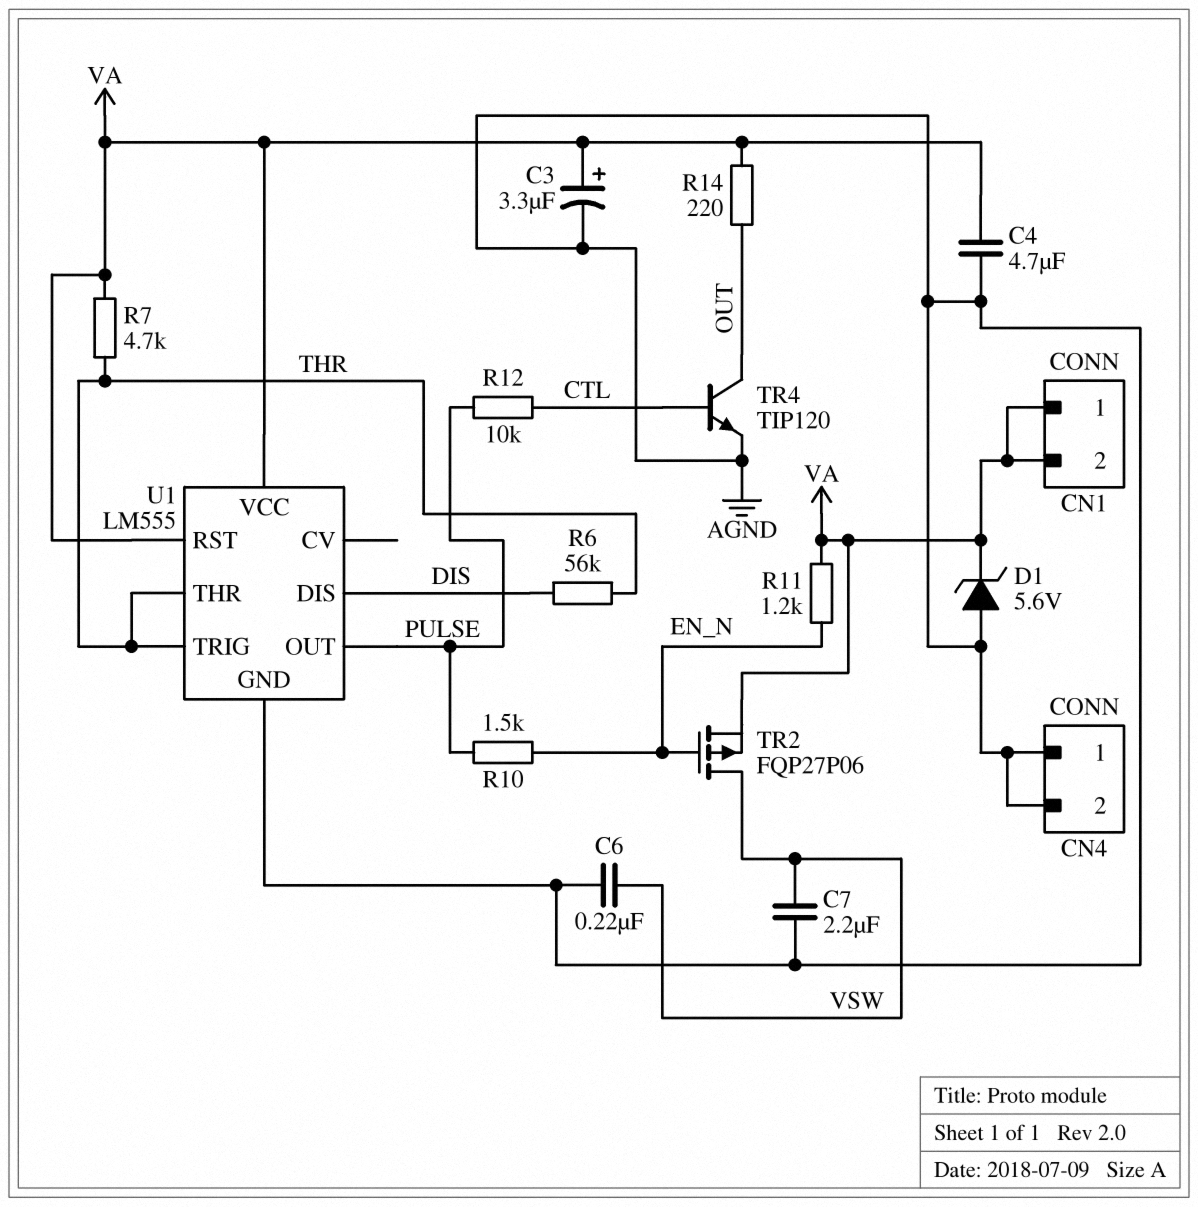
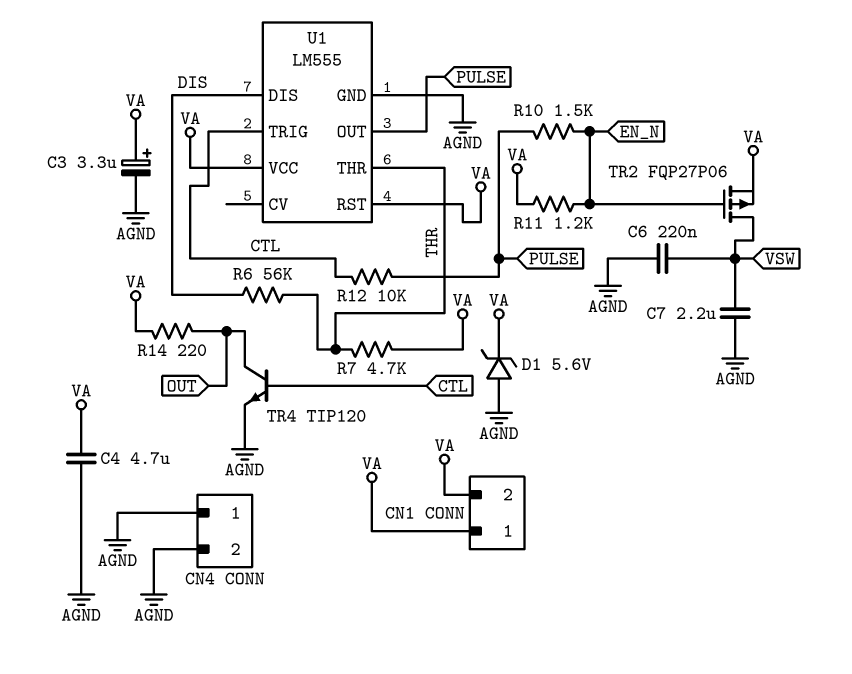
U1 pin TRIG: THR -> CTL

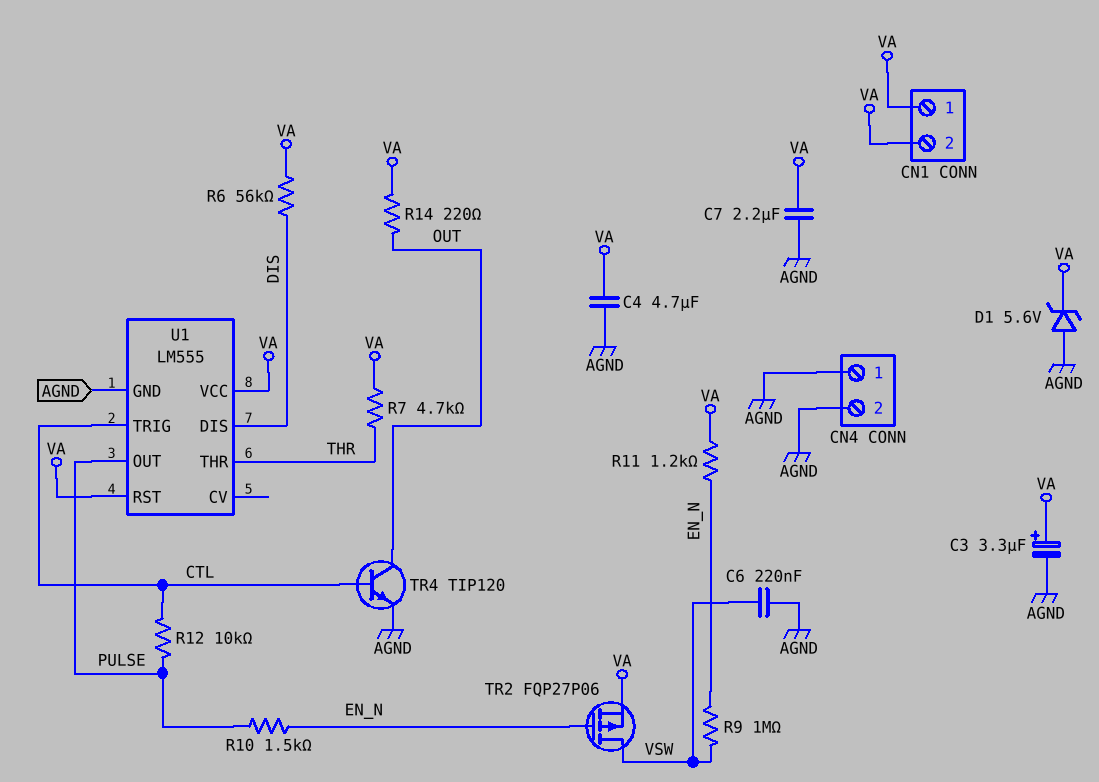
C7: 2.2uF (AGND, VSW) -> 2.2uF (AGND, VA)
R6: 56k (DIS, THR) -> 56k (DIS, VA)
R9: none -> 1M (EN_N, VSW)

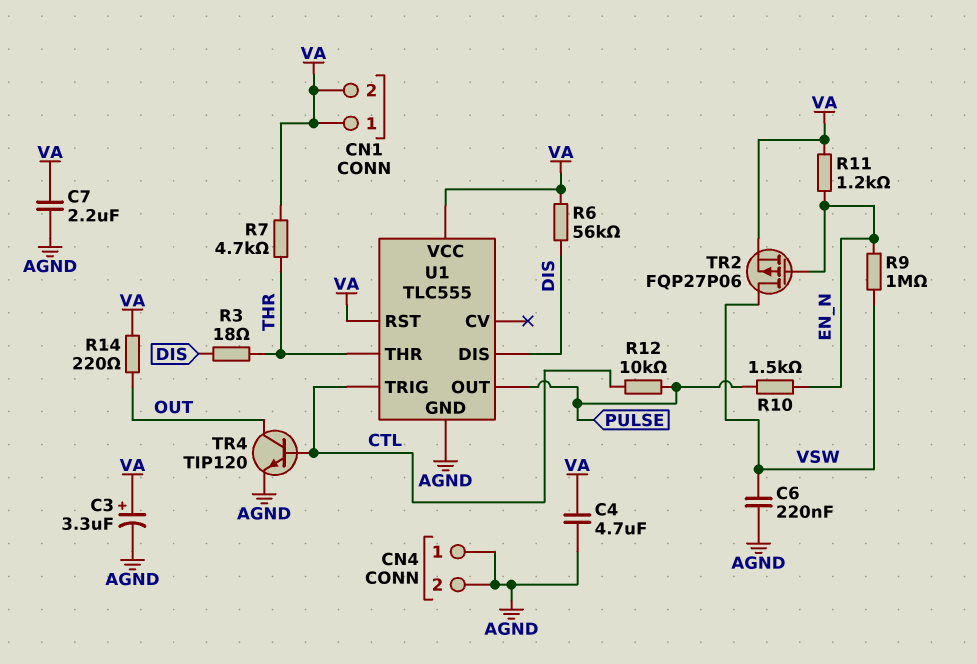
D1: zener 5.6V (A AGND, K VA) -> none
R3: none -> 18 (DIS, THR)
U1: LM555 -> TLC555

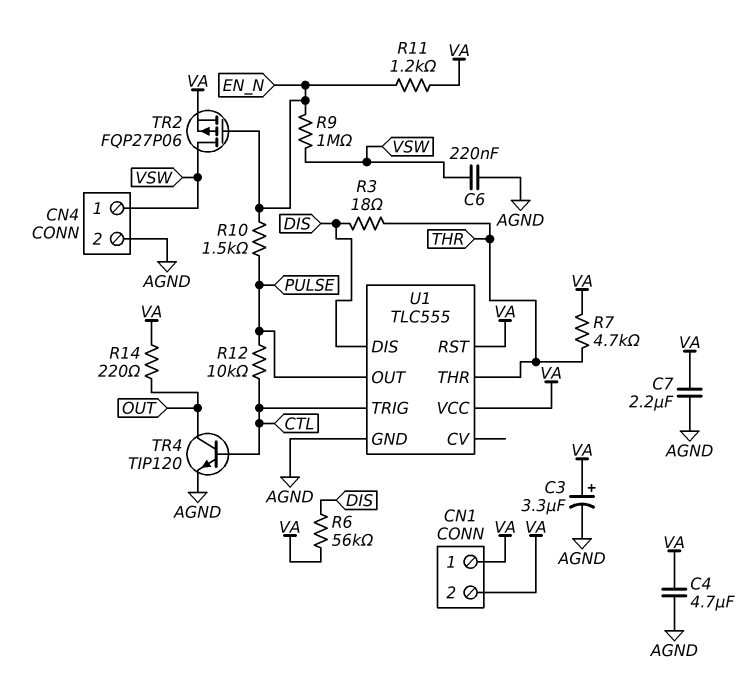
CN4 pin 1: AGND -> VSW

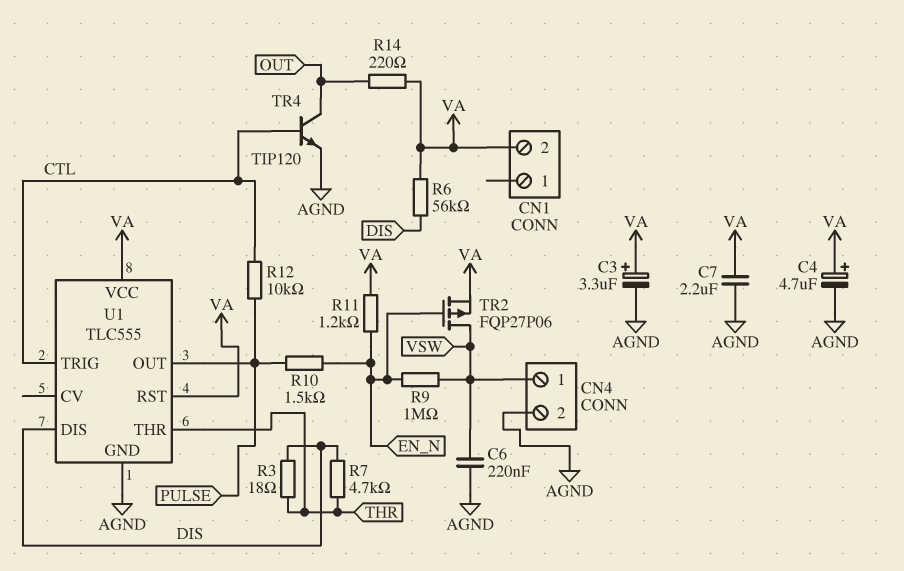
C4: 4.7uF (AGND, VA) -> 4.7uF (plus VA, minus AGND)
CN1 pin 1: VA -> none
R7: 4.7k (THR, VA) -> 4.7k (DIS, THR)

